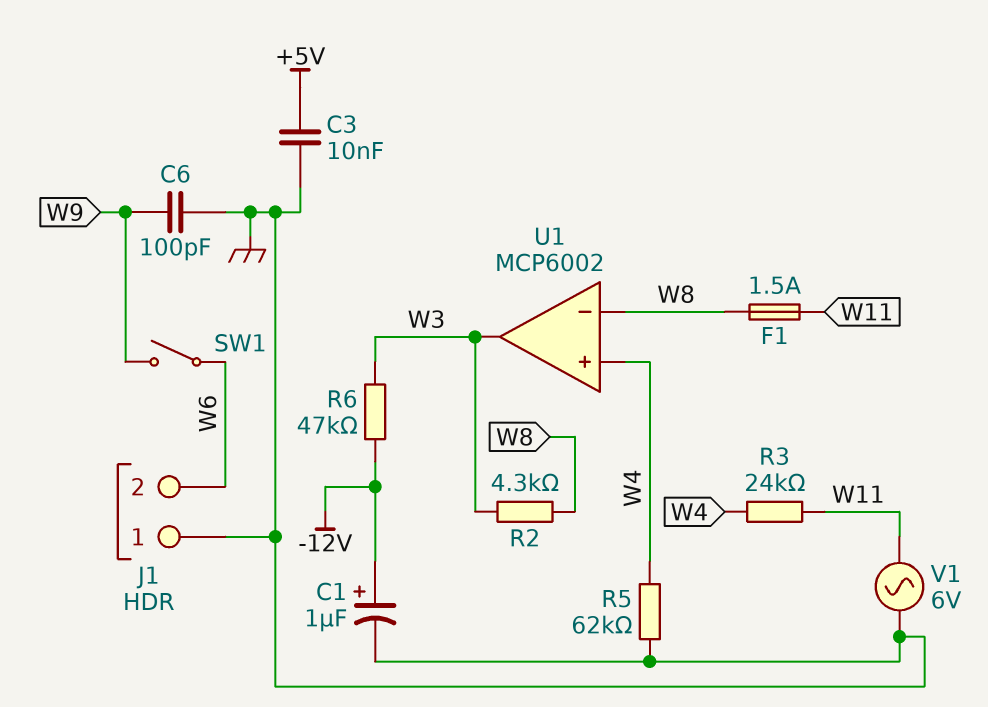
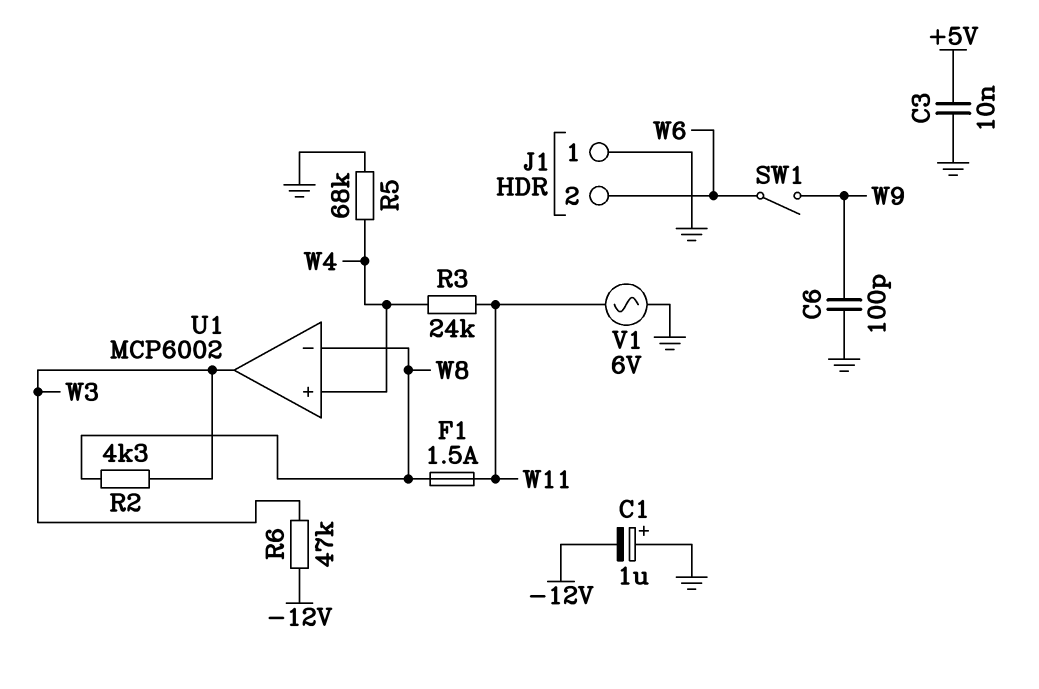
C1: 1uF (plus -12V, minus GND) -> 1uF (plus GND, minus -12V)
R5: 62k (GND, W4) -> 68k (GND, W4)

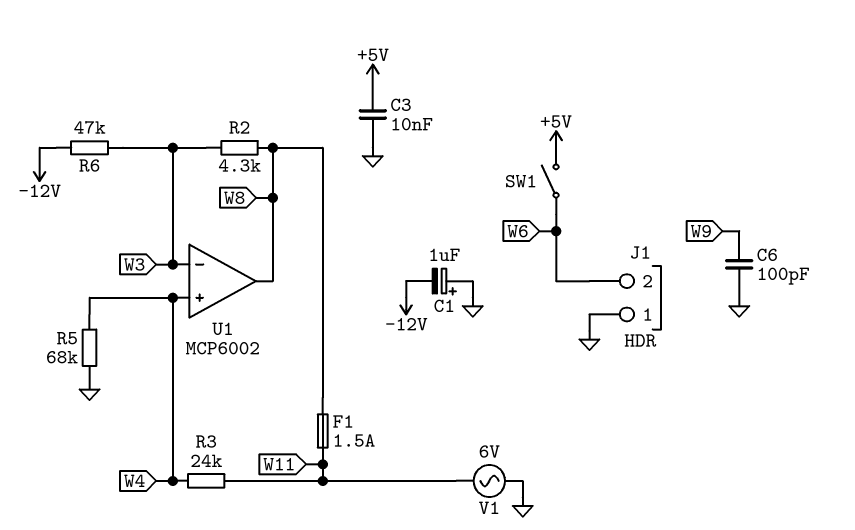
SW1: switch (W6, W9) -> switch (+5V, W6)
U1 pin in-: W8 -> W3
U1 pin out: W3 -> W8

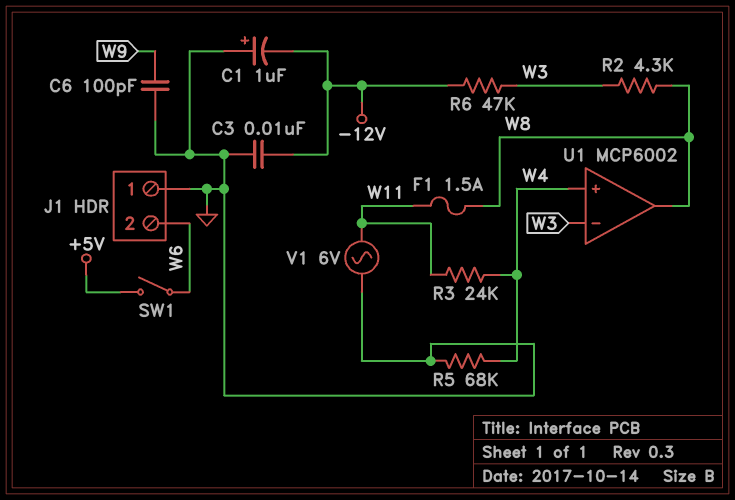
C3: 10nF (+5V, GND) -> 10nF (-12V, GND)

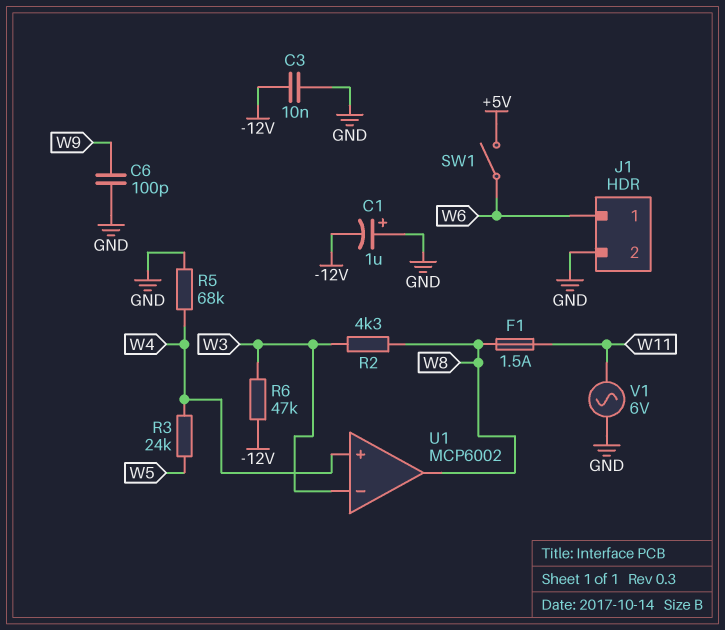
J1 pin 1: GND -> W6
J1 pin 2: W6 -> GND
R3: 24k (W4, W11) -> 24k (W4, W5)

